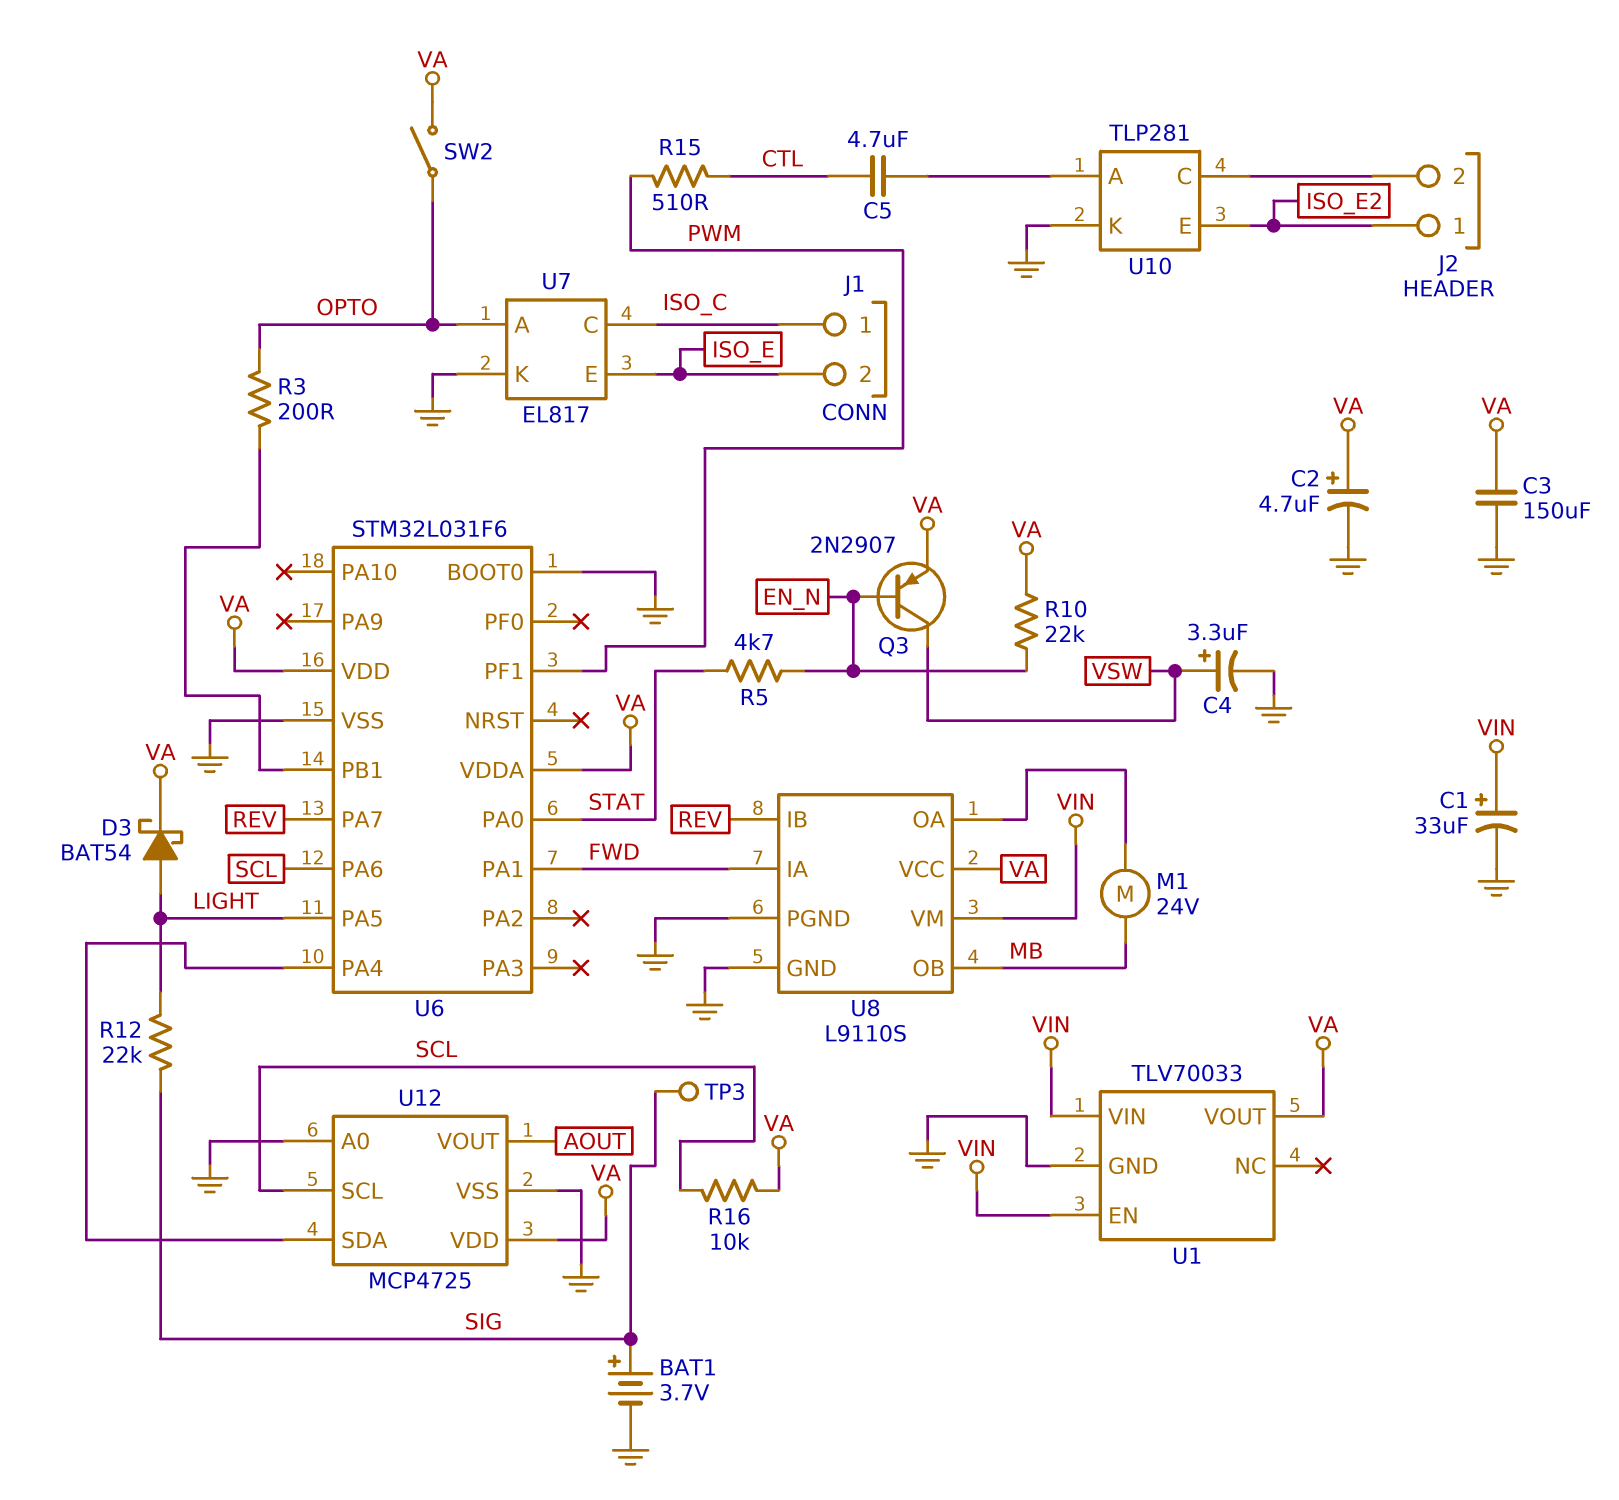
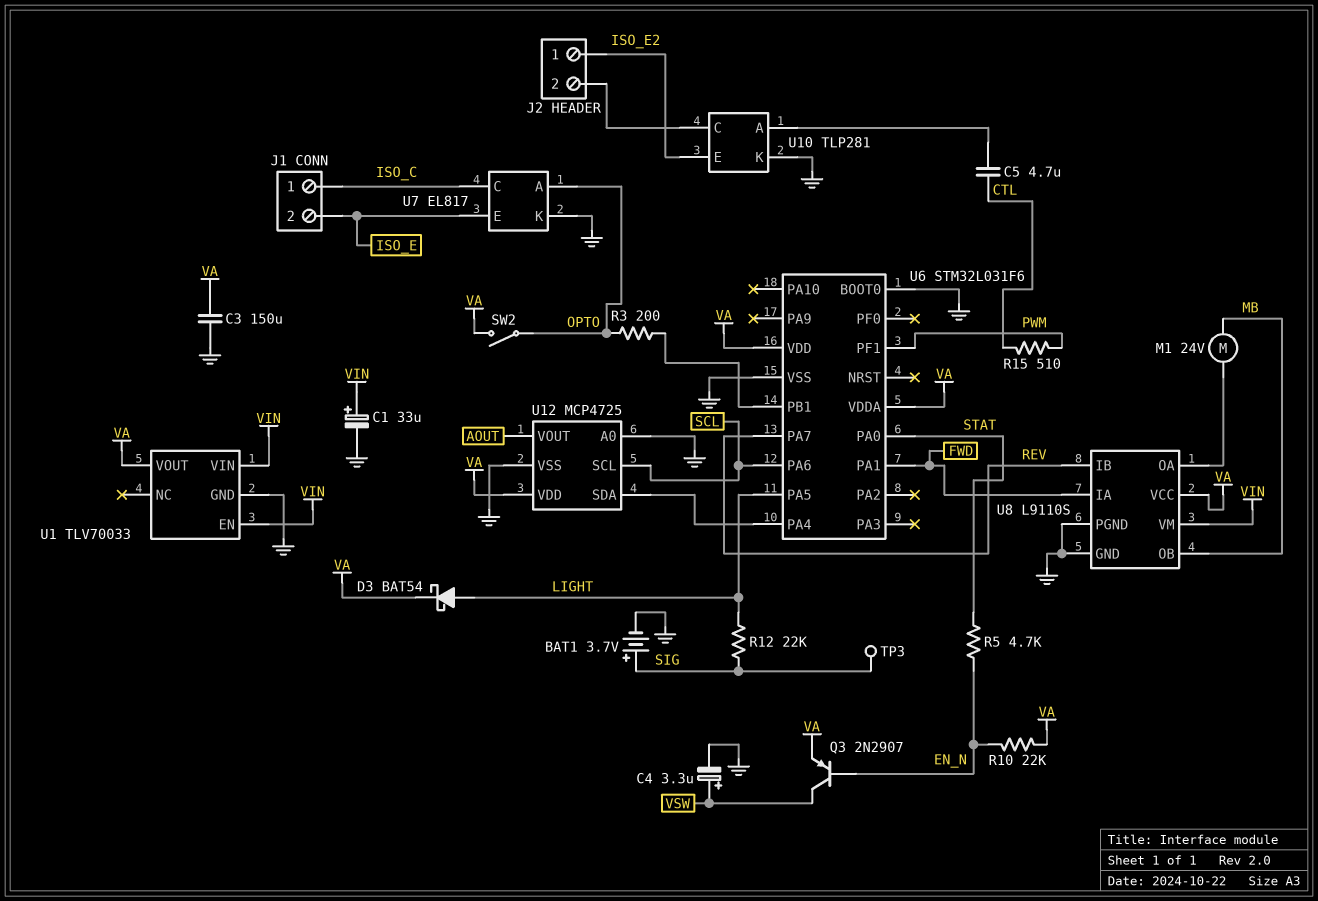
C2: 4.7uF (plus VA, minus GND) -> none
R16: 10k (SCL, VA) -> none

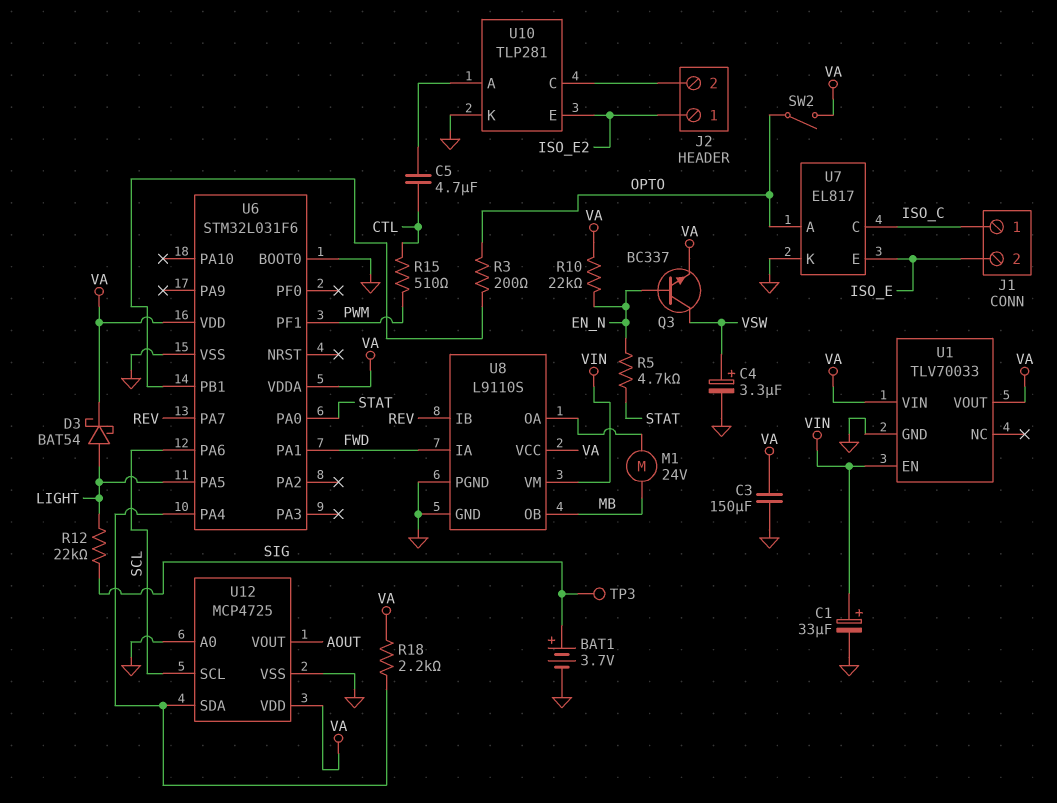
Q3: PNP 2N2907 (B EN_N, C VSW, E VA) -> NPN BC337 (B EN_N, C VSW, E VA)
R18: none -> 2.2k (U6/PA4, VA)
U1 pin VIN: VIN -> VA

